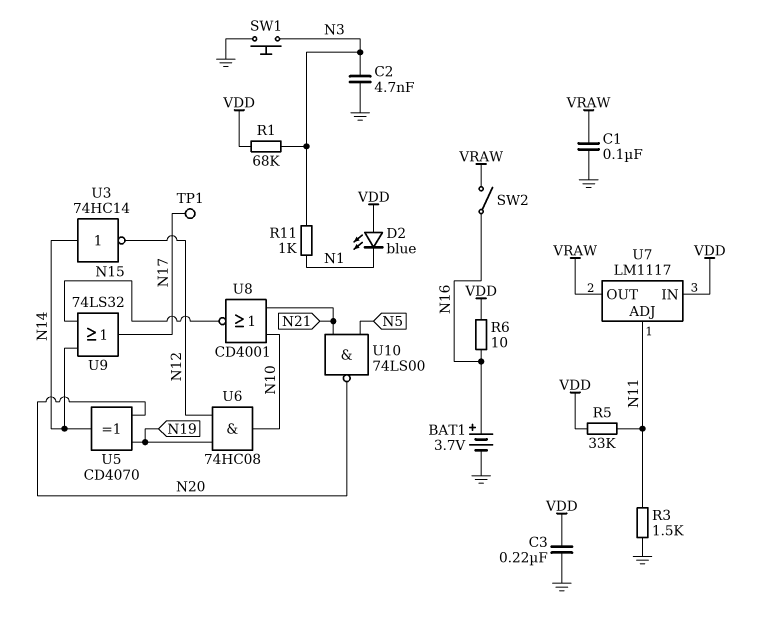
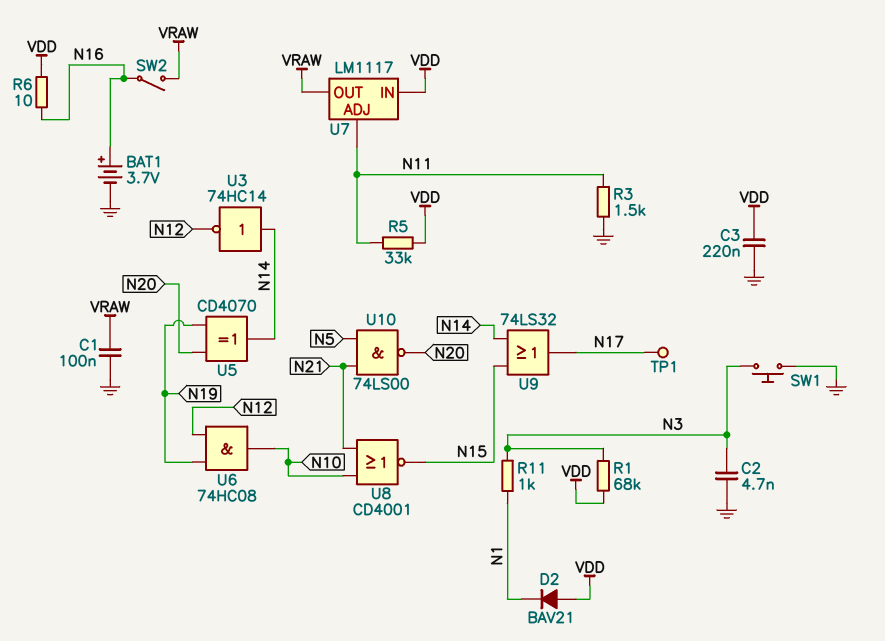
D2: LED blue (A VDD, K N1) -> diode BAV21 (A VDD, K N1)

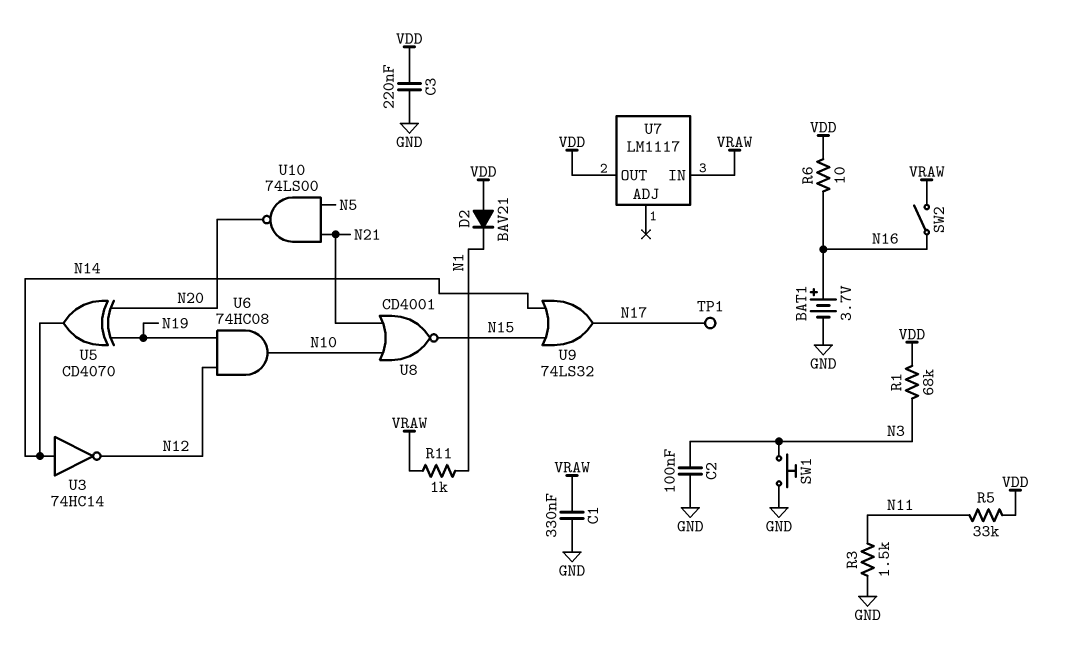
C1: 100nF (GND, VRAW) -> 330nF (GND, VRAW)
C2: 4.7nF (GND, N3) -> 100nF (GND, N3)
R11: 1k (N1, N3) -> 1k (N1, VRAW)
U7 pin ADJ: N11 -> none
U7 pin IN: VDD -> VRAW
U7 pin OUT: VRAW -> VDD

